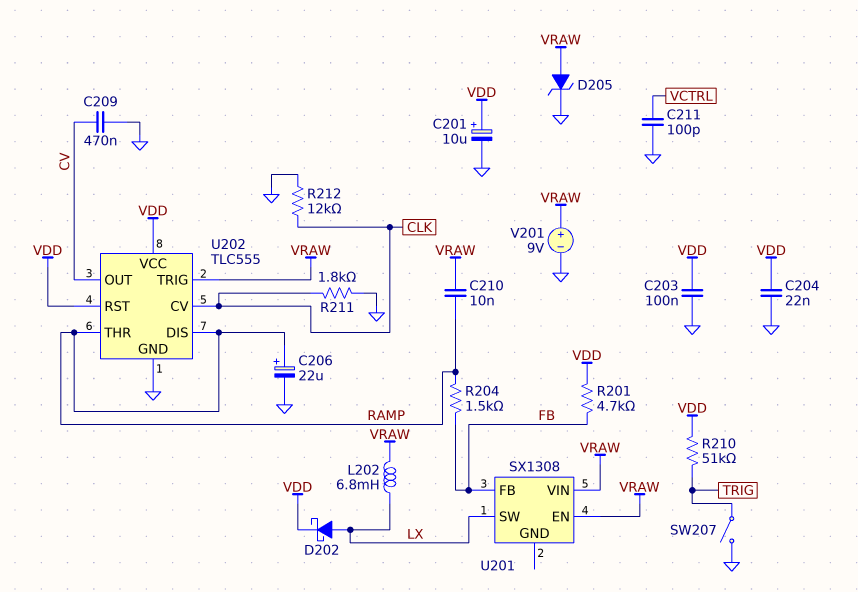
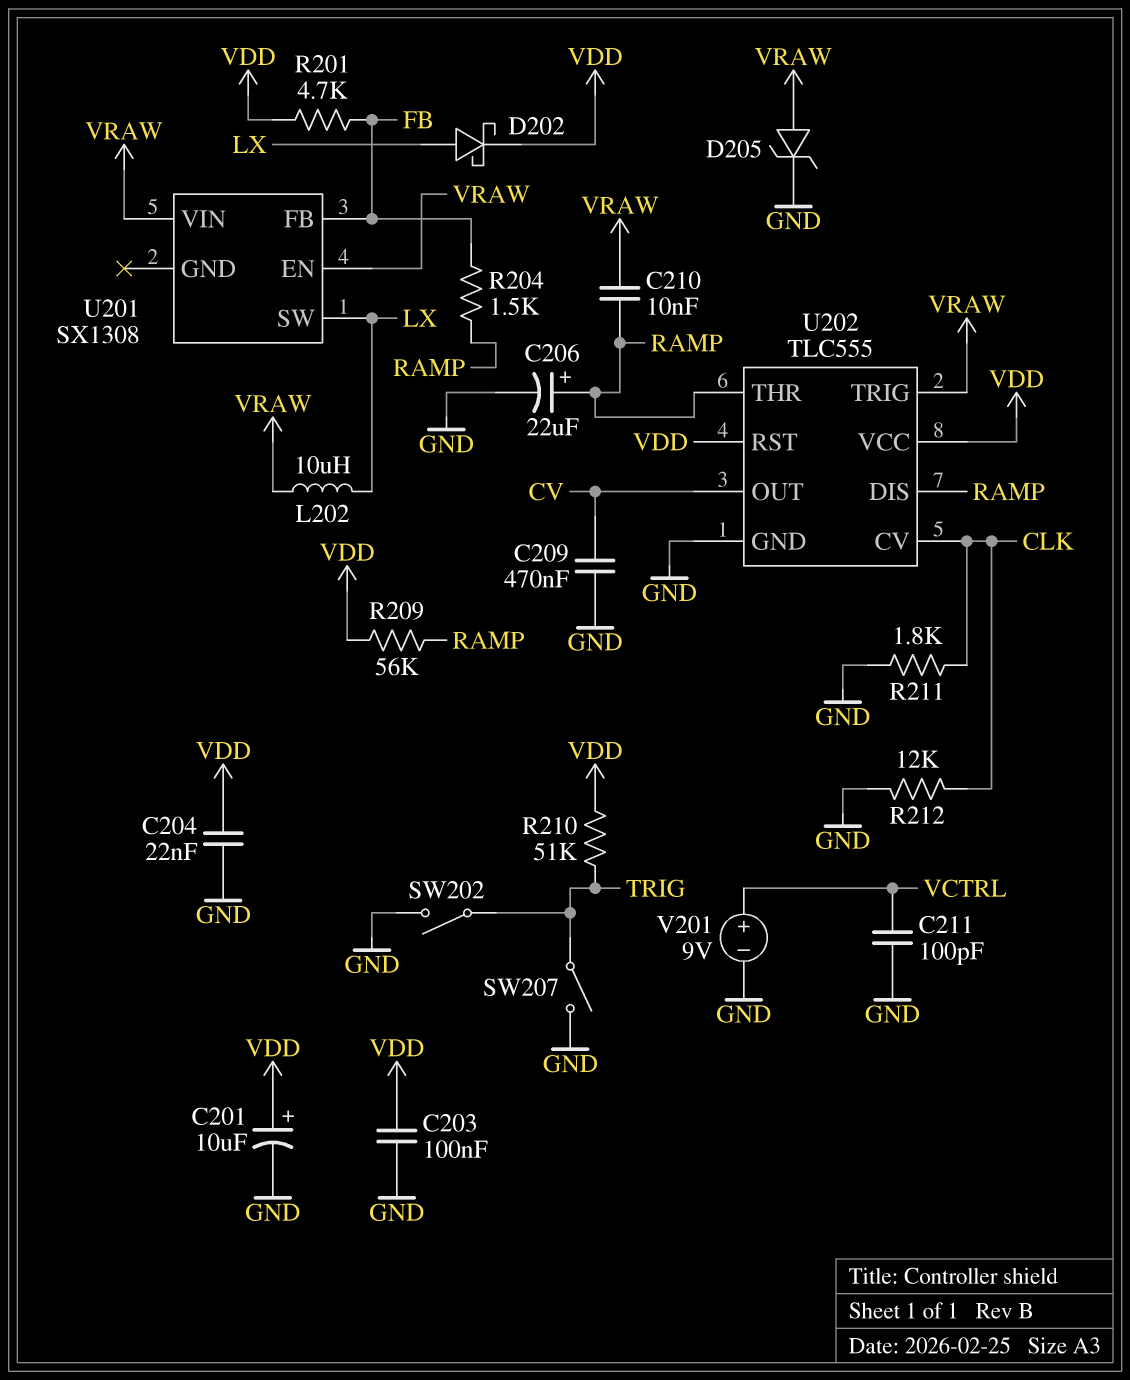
L202: 6.8mH (LX, VRAW) -> 10uH (LX, VRAW)
R209: none -> 56k (RAMP, VDD)
SW202: none -> switch (GND, TRIG)
V201: 9V (plus VRAW, minus GND) -> 9V (plus VCTRL, minus GND)

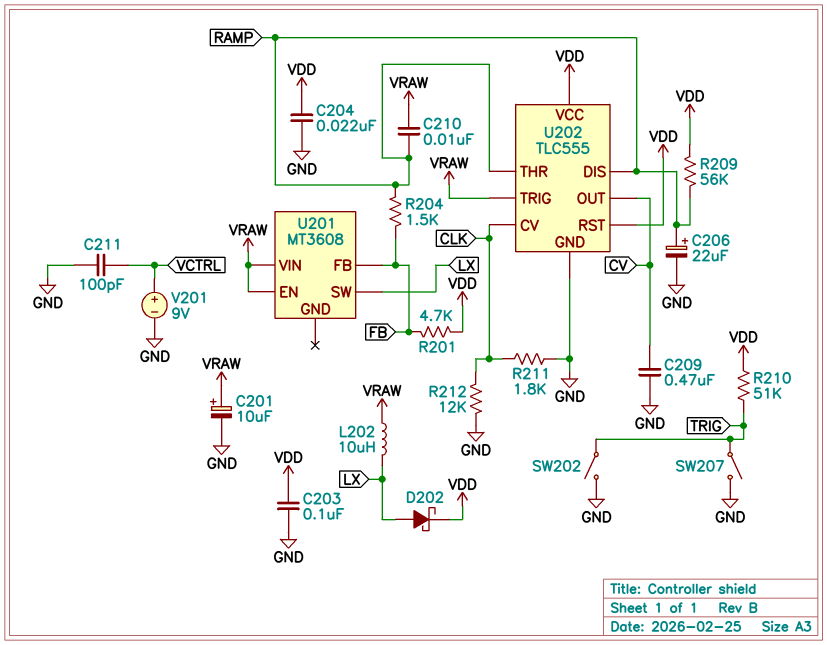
C201: 10uF (plus VDD, minus GND) -> 10uF (plus VRAW, minus GND)
D205: zener (A VRAW, K GND) -> none
U201: SX1308 -> MT3608

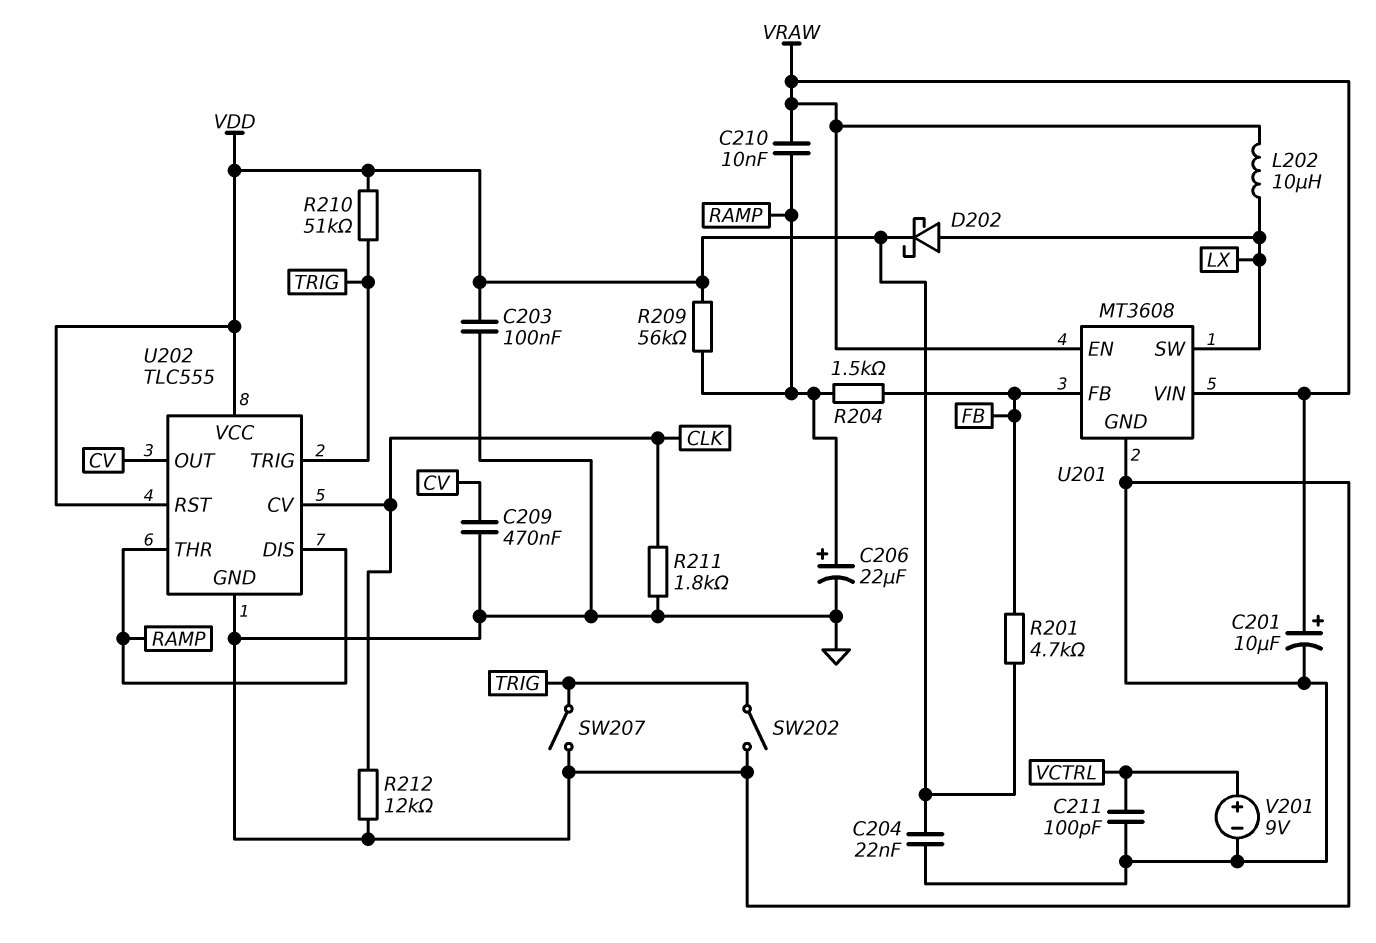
U201 pin GND: none -> GND
U202 pin TRIG: VRAW -> TRIG

